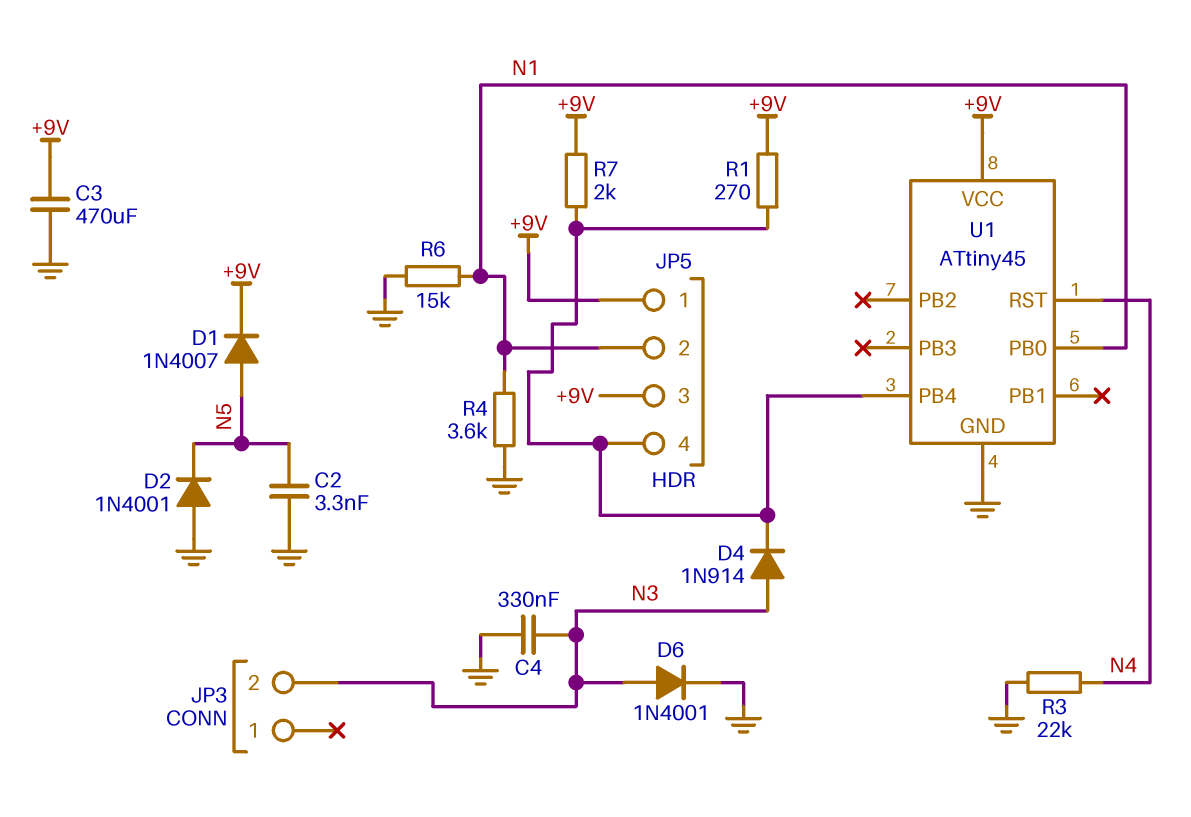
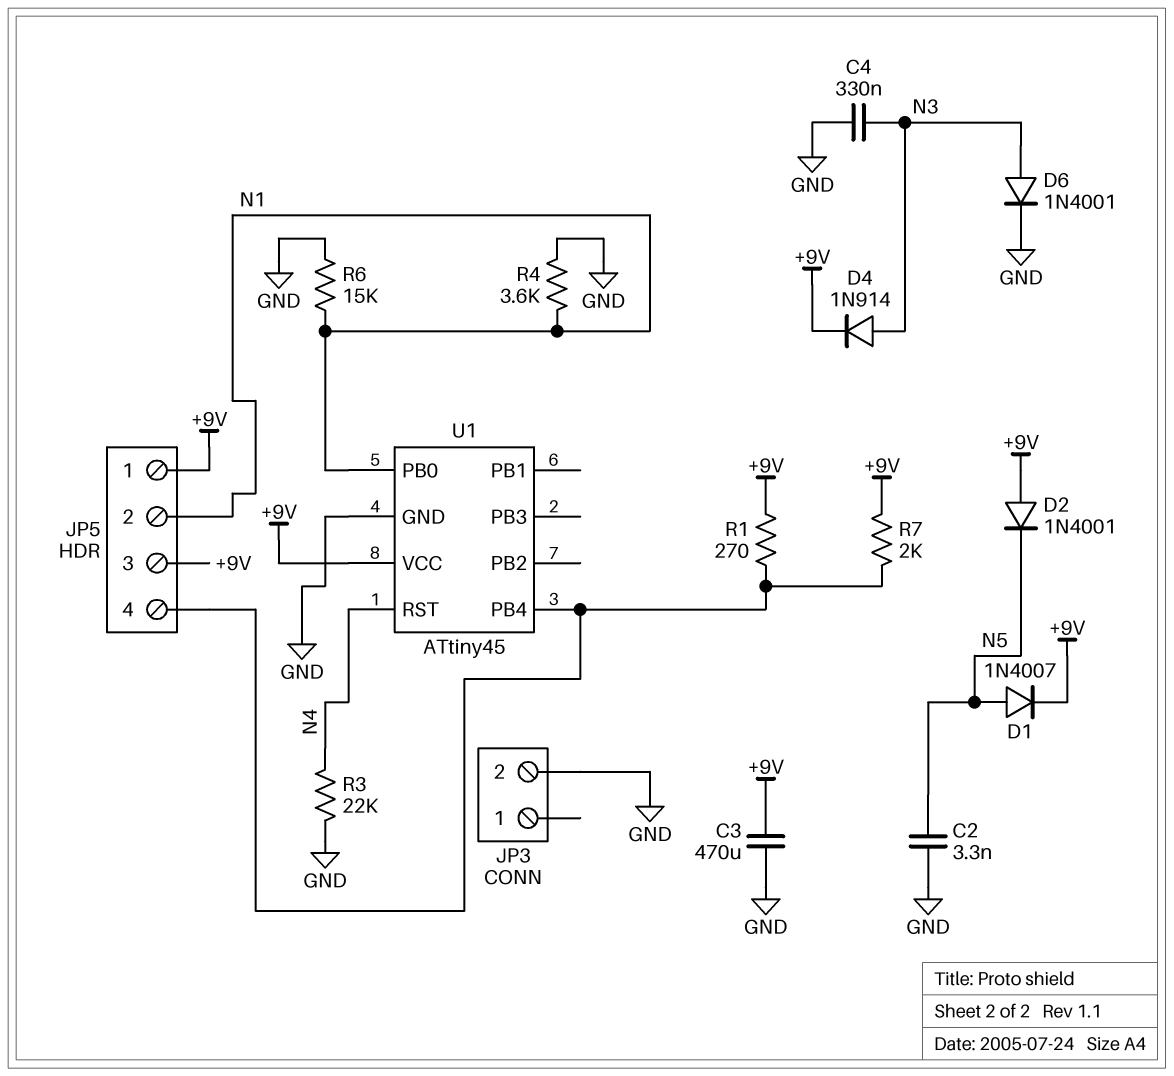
D2: diode 1N4001 (A GND, K N5) -> diode 1N4001 (A +9V, K N5)
D4: diode 1N914 (A N3, K JP5/4) -> diode 1N914 (A N3, K +9V)
JP3 pin 2: N3 -> GND

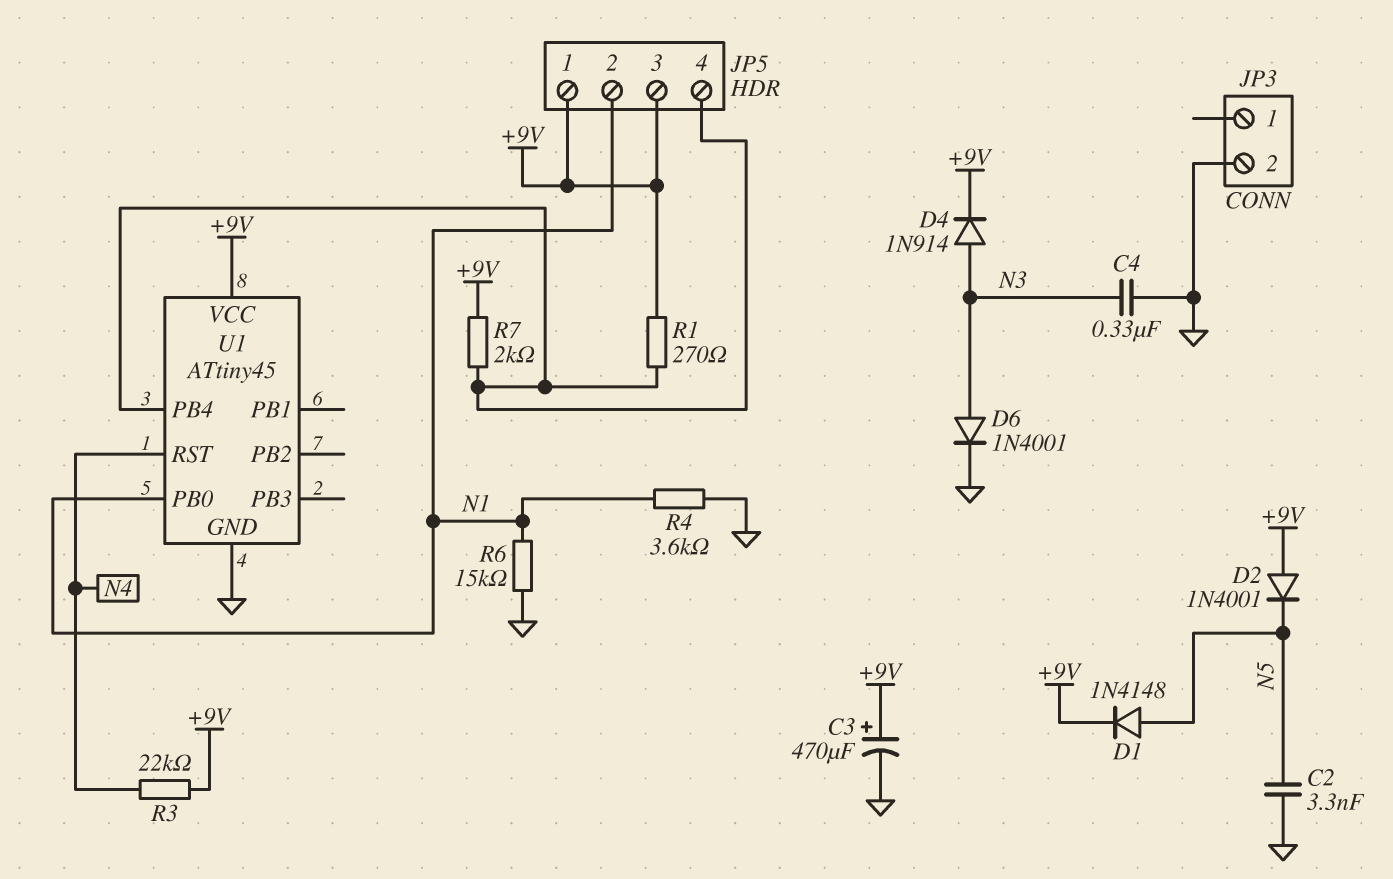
C3: 470uF (+9V, GND) -> 470uF (plus +9V, minus GND)
D1: diode 1N4007 (A N5, K +9V) -> diode 1N4148 (A N5, K +9V)
R3: 22k (GND, N4) -> 22k (+9V, N4)

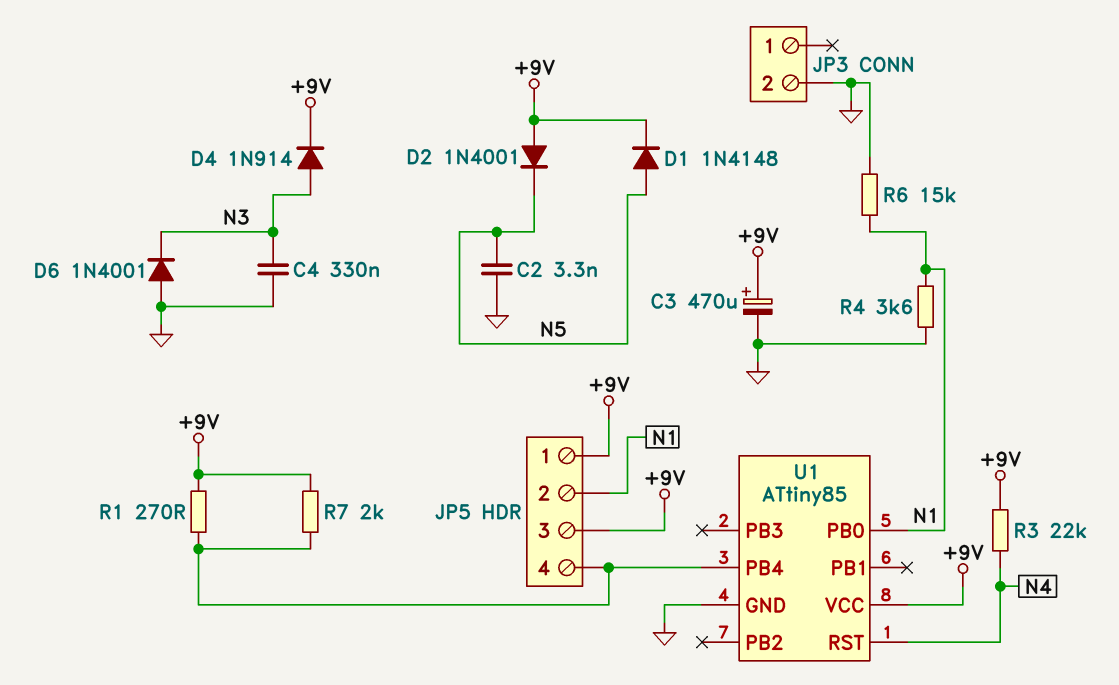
D6: diode 1N4001 (A N3, K GND) -> diode 1N4001 (A GND, K N3)
U1: ATtiny45 -> ATtiny85

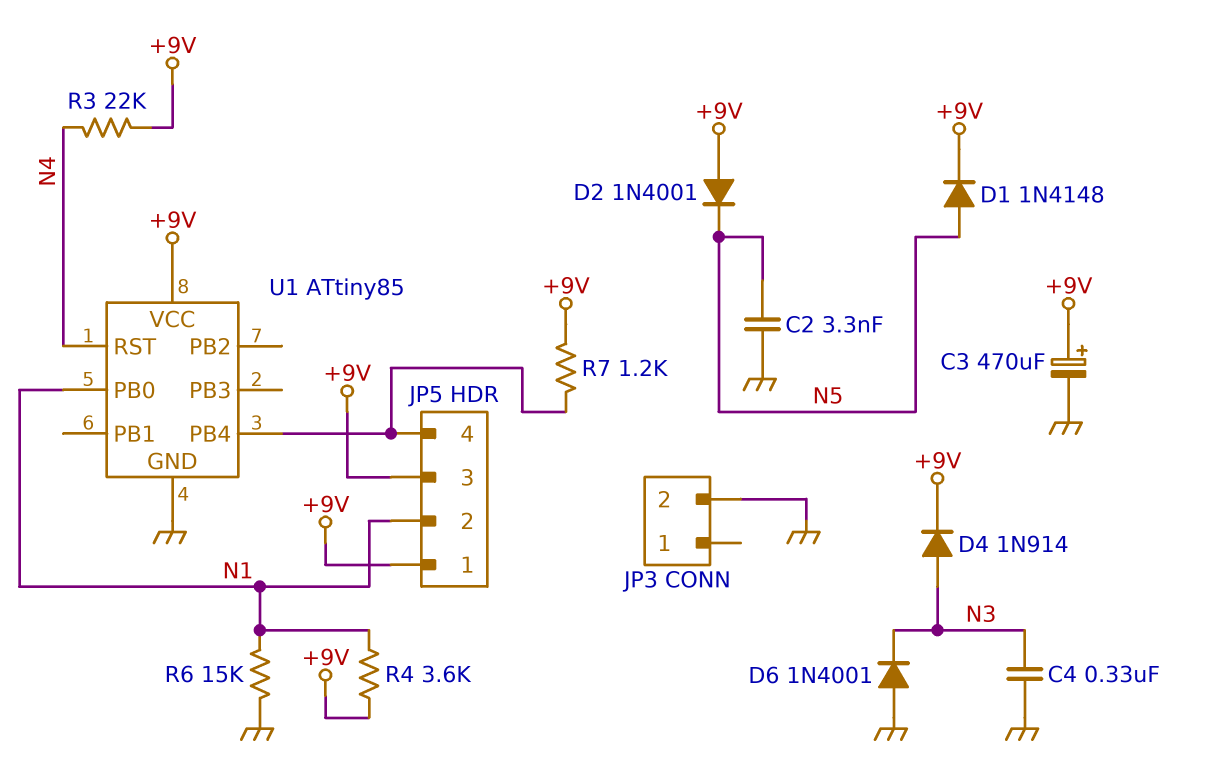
R1: 270 (+9V, JP5/4) -> none
R4: 3.6k (GND, N1) -> 3.6k (+9V, N1)
R7: 2k (+9V, JP5/4) -> 1.2k (+9V, JP5/4)

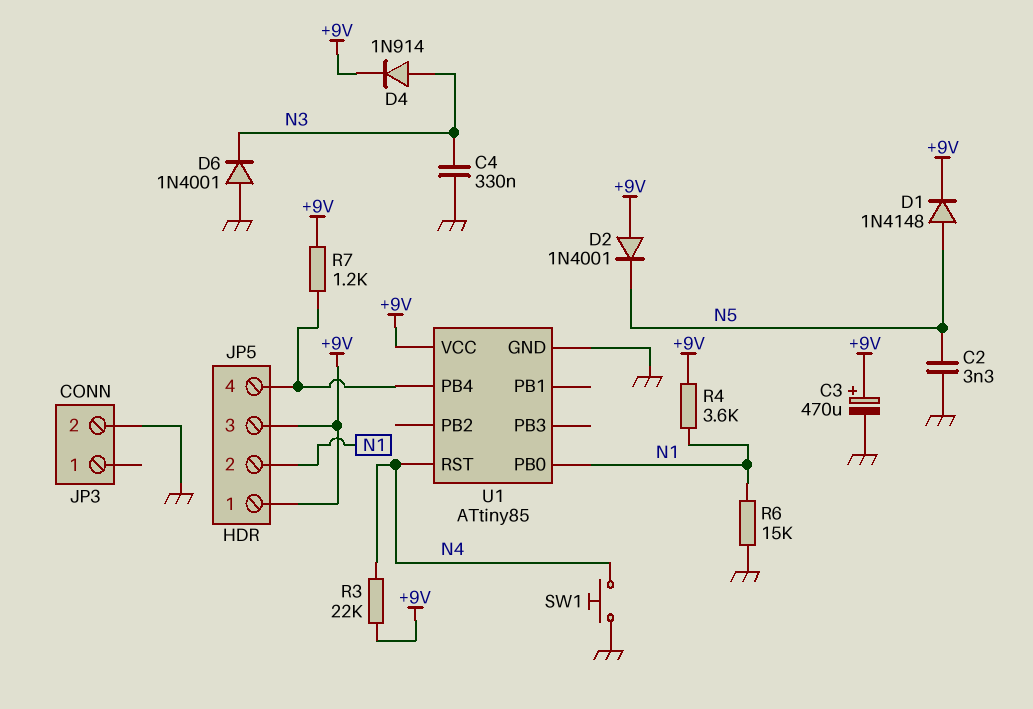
SW1: none -> button (GND, N4)

